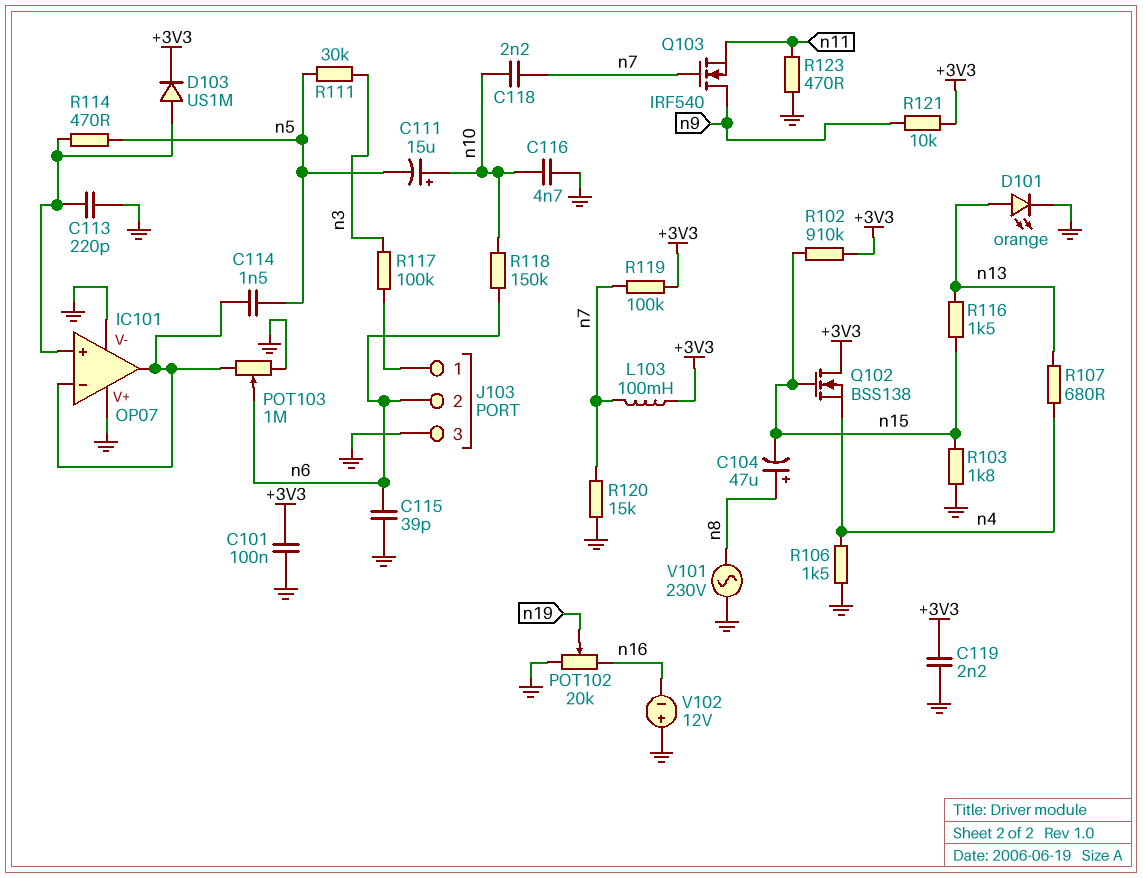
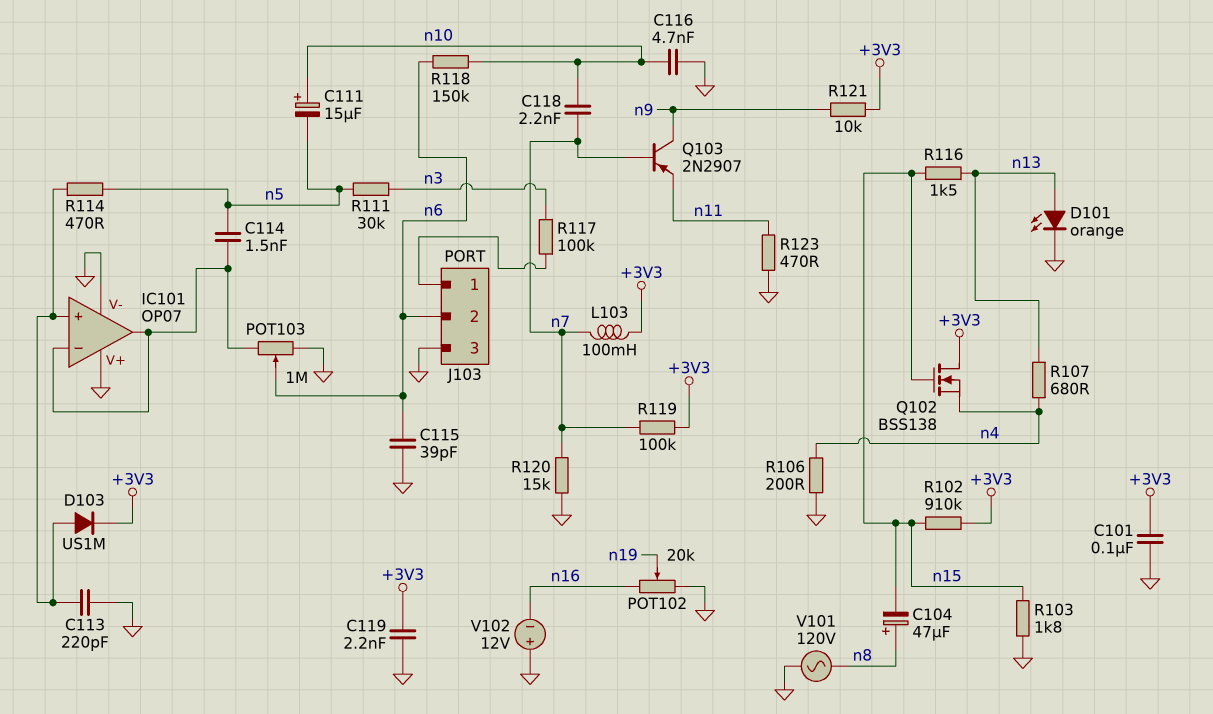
Q103: NMOS IRF540 (G n7, D n9, S n11) -> PNP 2N2907 (B n7, C n9, E n11)
R106: 1.5k (GND, n4) -> 200 (GND, n4)
V101: AC 230V (GND, n8) -> AC 120V (GND, n8)

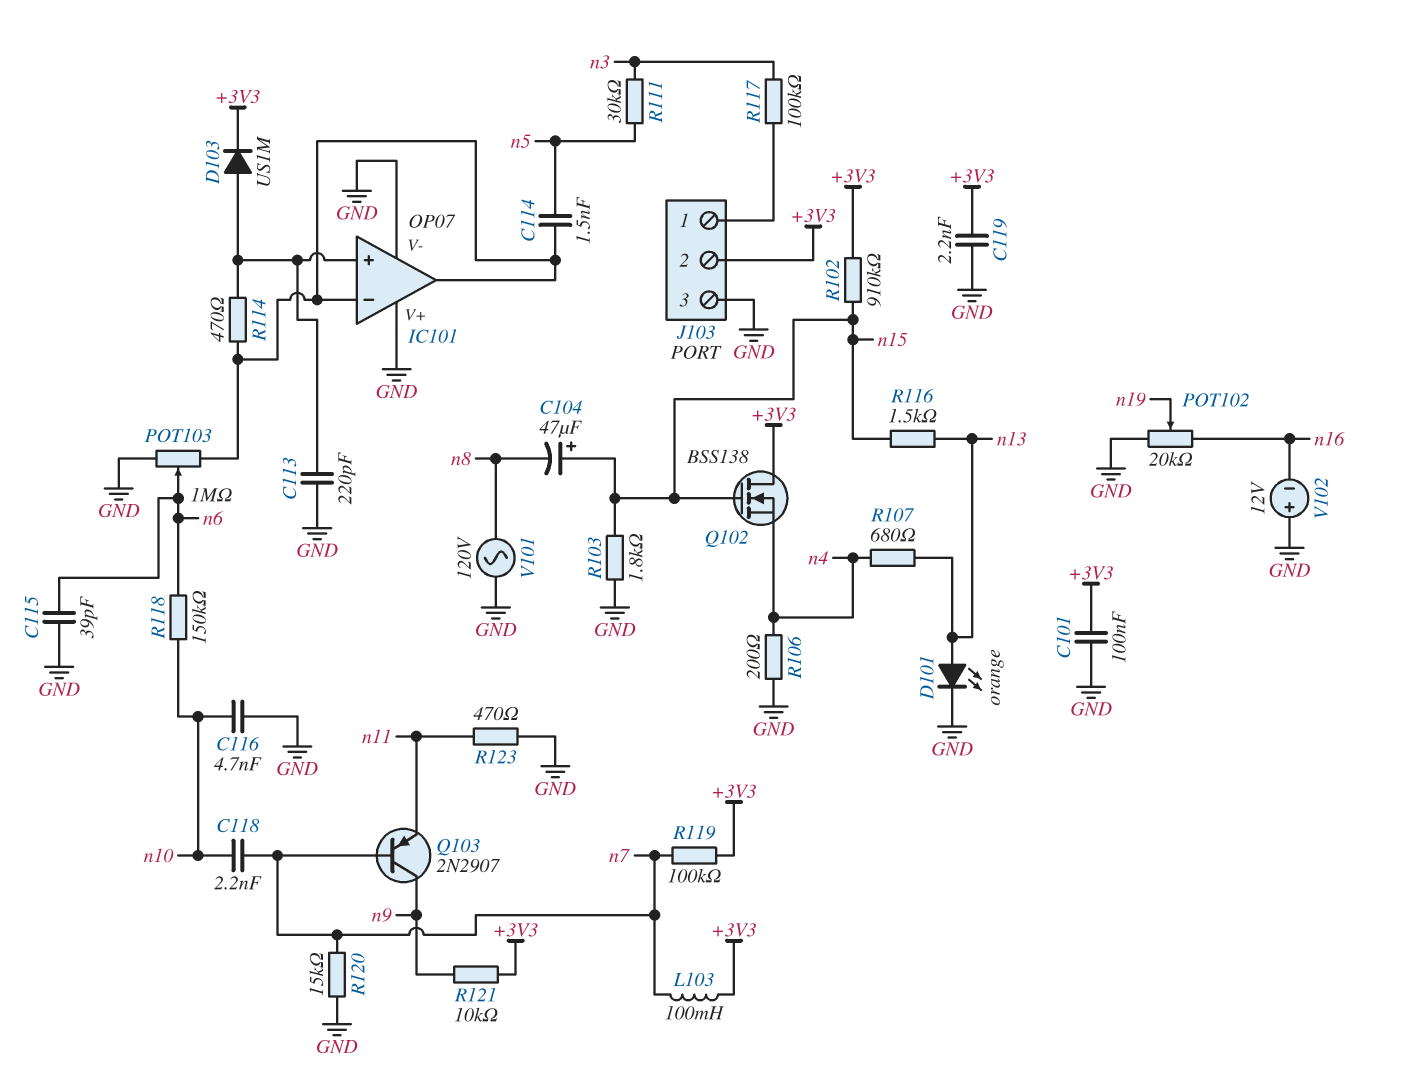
C104: 47uF (plus n8, minus n15) -> 47uF (plus n15, minus n8)
C111: 15uF (plus n10, minus n5) -> none
J103 pin 2: n6 -> +3V3
R114: 470 (IC101/in+, n5) -> 470 (IC101/in+, IC101/in-)

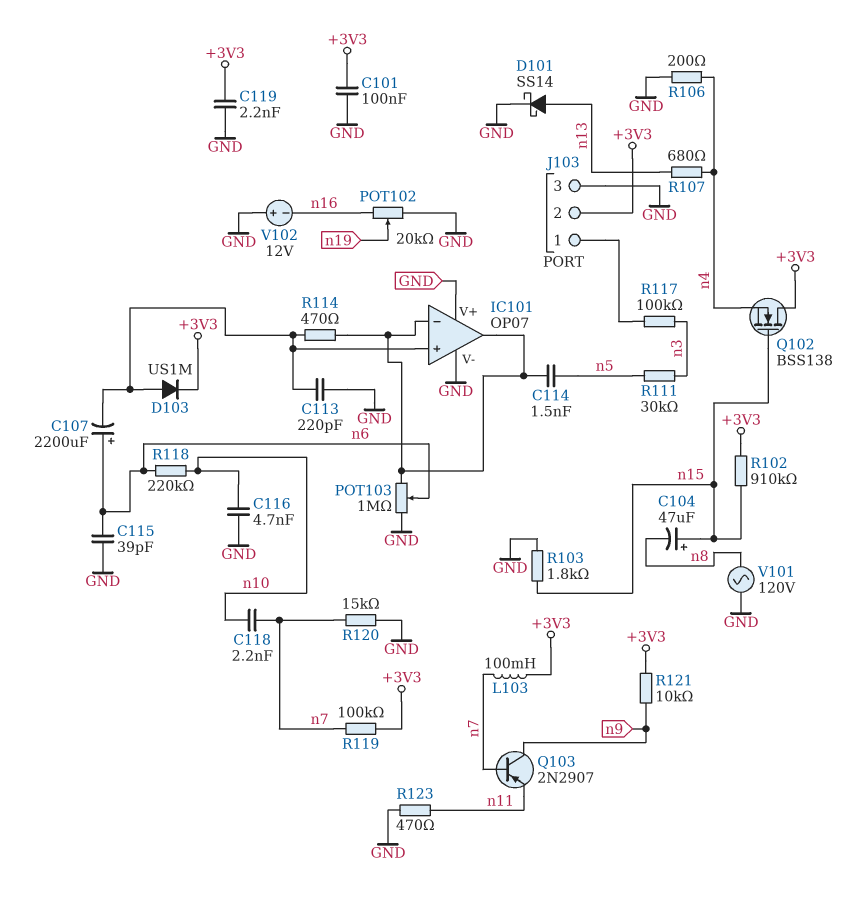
C107: none -> 2200uF (plus n6, minus IC101/in+)
D101: LED orange (A n13, K GND) -> schottky SS14 (A n13, K GND)
R116: 1.5k (n13, n15) -> none
R118: 150k (n6, n10) -> 220k (n6, n10)

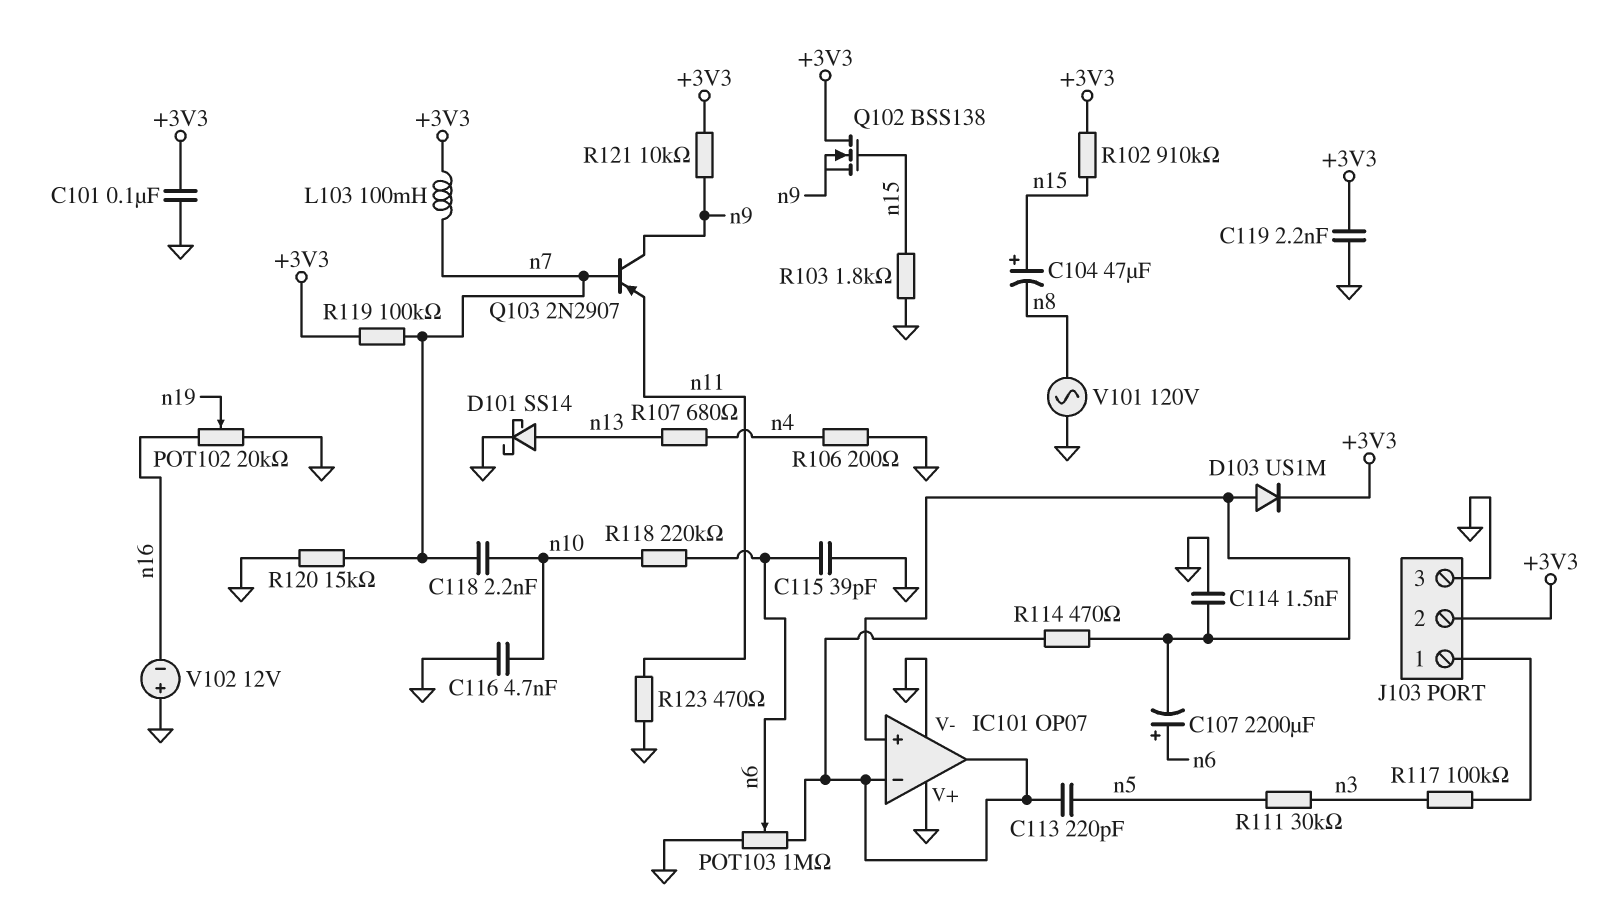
C113: 220pF (GND, IC101/in+) -> 220pF (IC101/in-, n5)
C114: 1.5nF (IC101/in-, n5) -> 1.5nF (GND, IC101/in+)
Q102: NMOS BSS138 (G n15, D +3V3, S n4) -> NMOS BSS138 (G n15, D +3V3, S n9)

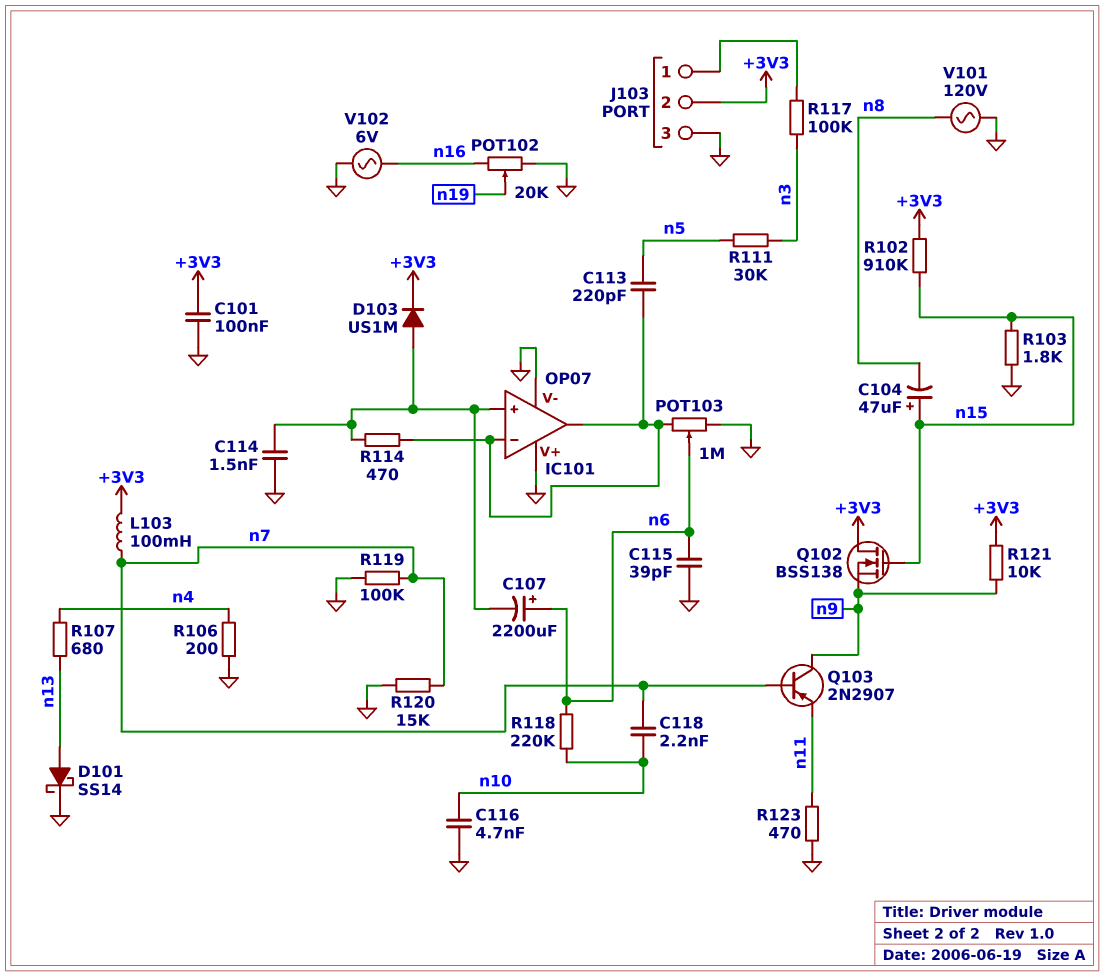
C119: 2.2nF (+3V3, GND) -> none
R119: 100k (+3V3, n7) -> 100k (GND, n7)
V102: 12V (plus GND, minus n16) -> AC 6V (GND, n16)

